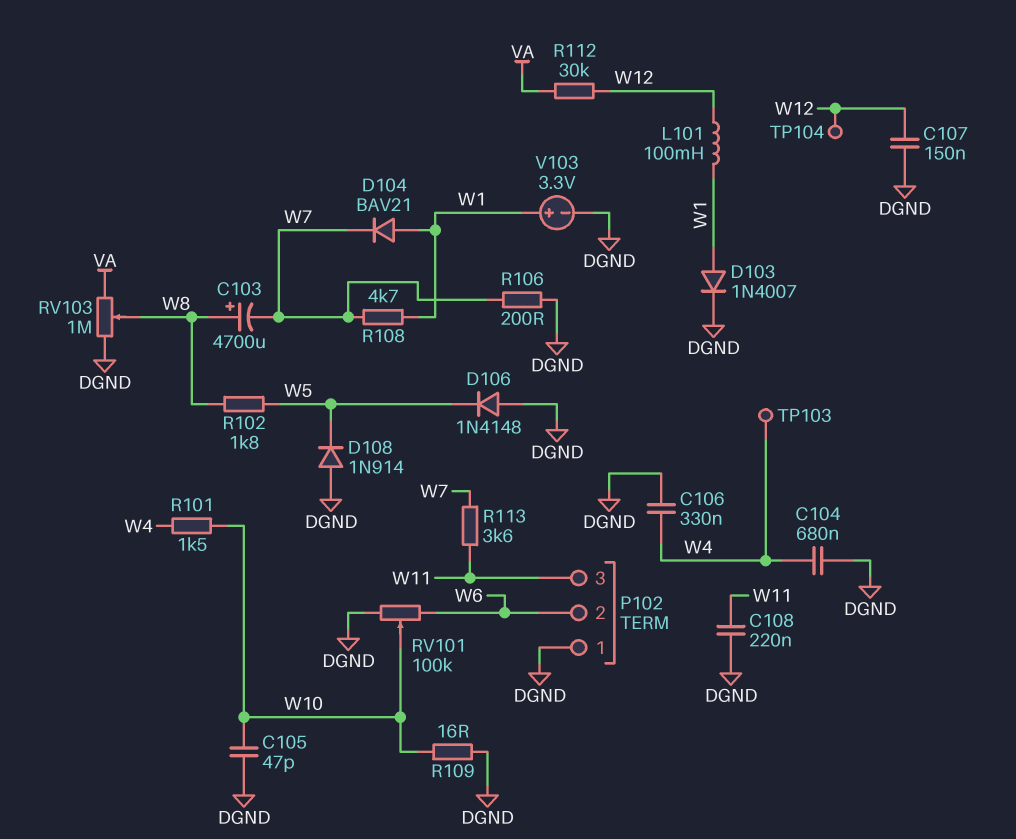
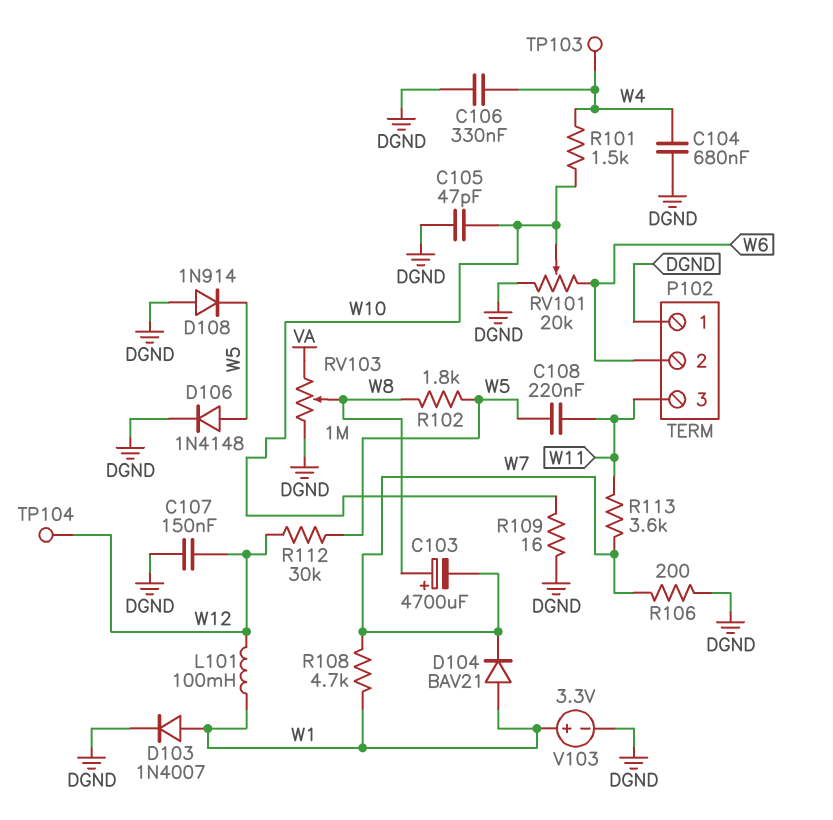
C108: 220nF (DGND, W11) -> 220nF (W5, W11)
D106: diode 1N4148 (A DGND, K W5) -> diode 1N4148 (A W5, K DGND)
R112: 30k (VA, W12) -> 30k (W5, W12)
RV101: 100k (DGND, W6, wiper W10) -> 20k (DGND, W6, wiper W10)

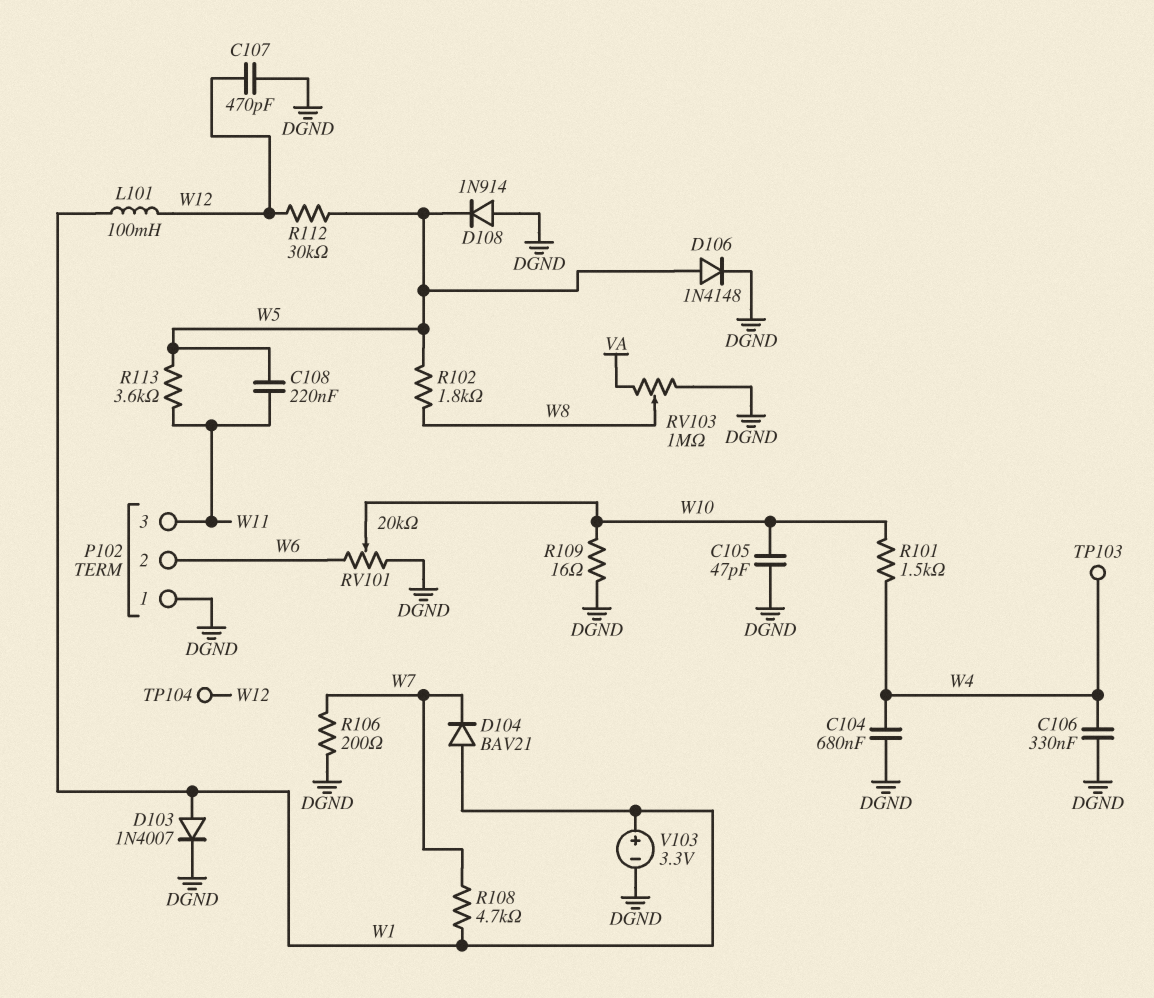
C103: 4700uF (plus W8, minus W7) -> none
C107: 150nF (DGND, W12) -> 470pF (DGND, W12)
R113: 3.6k (W7, W11) -> 3.6k (W5, W11)

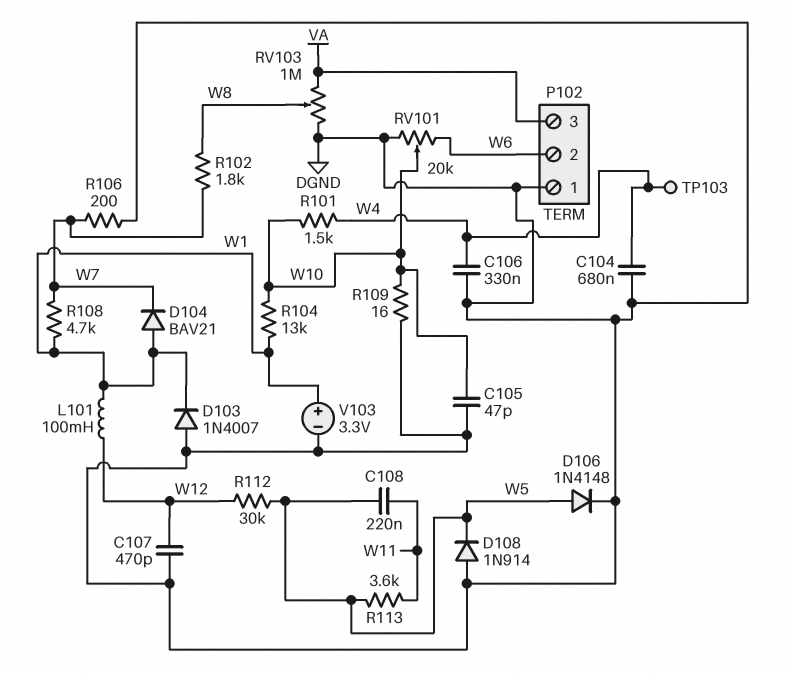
D103: diode 1N4007 (A W1, K DGND) -> diode 1N4007 (A DGND, K W1)
P102 pin 3: W11 -> VA
R102: 1.8k (W5, W8) -> 1.8k (W7, W8)
R104: none -> 13k (W1, W10)
TP104: test point (W12) -> none

